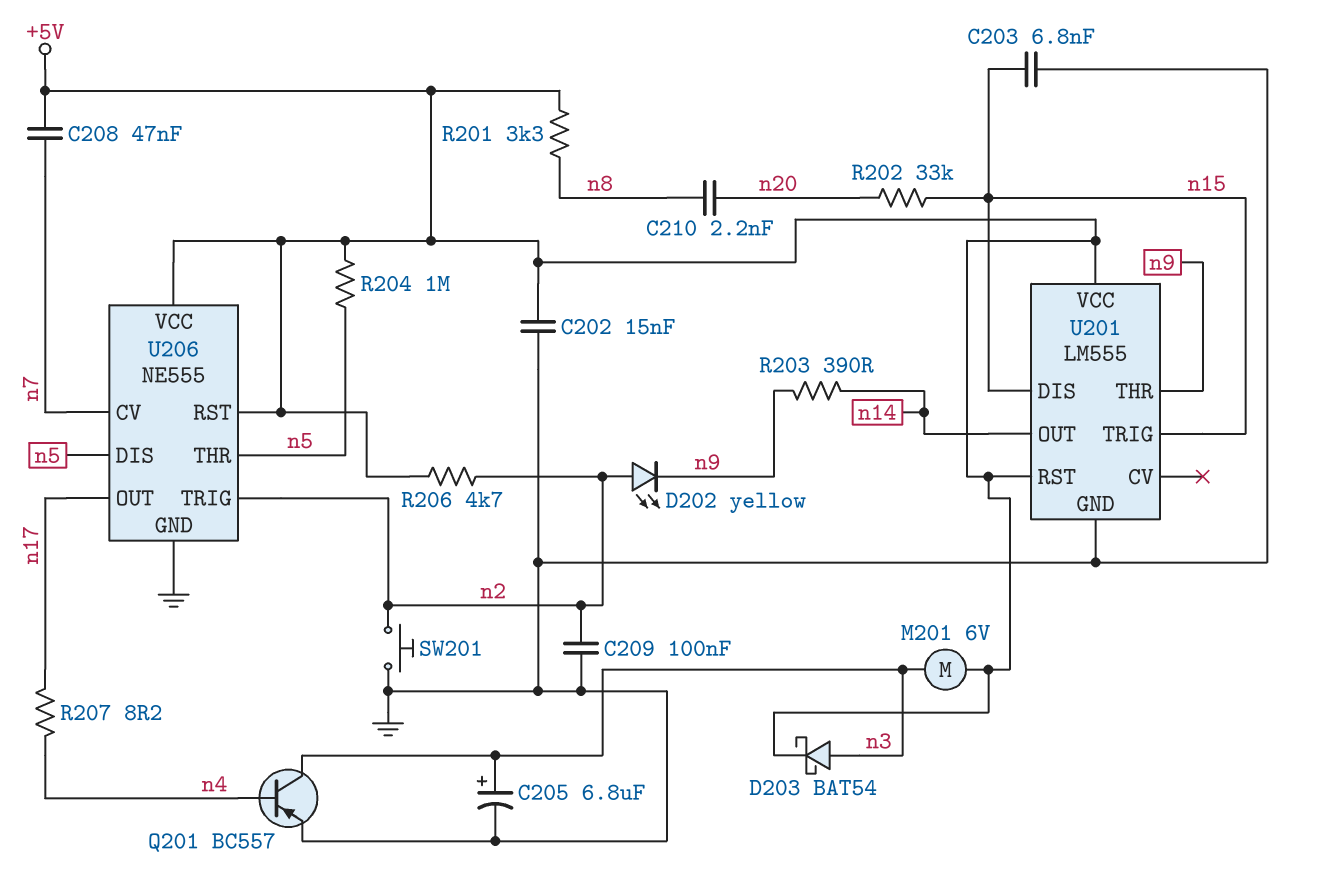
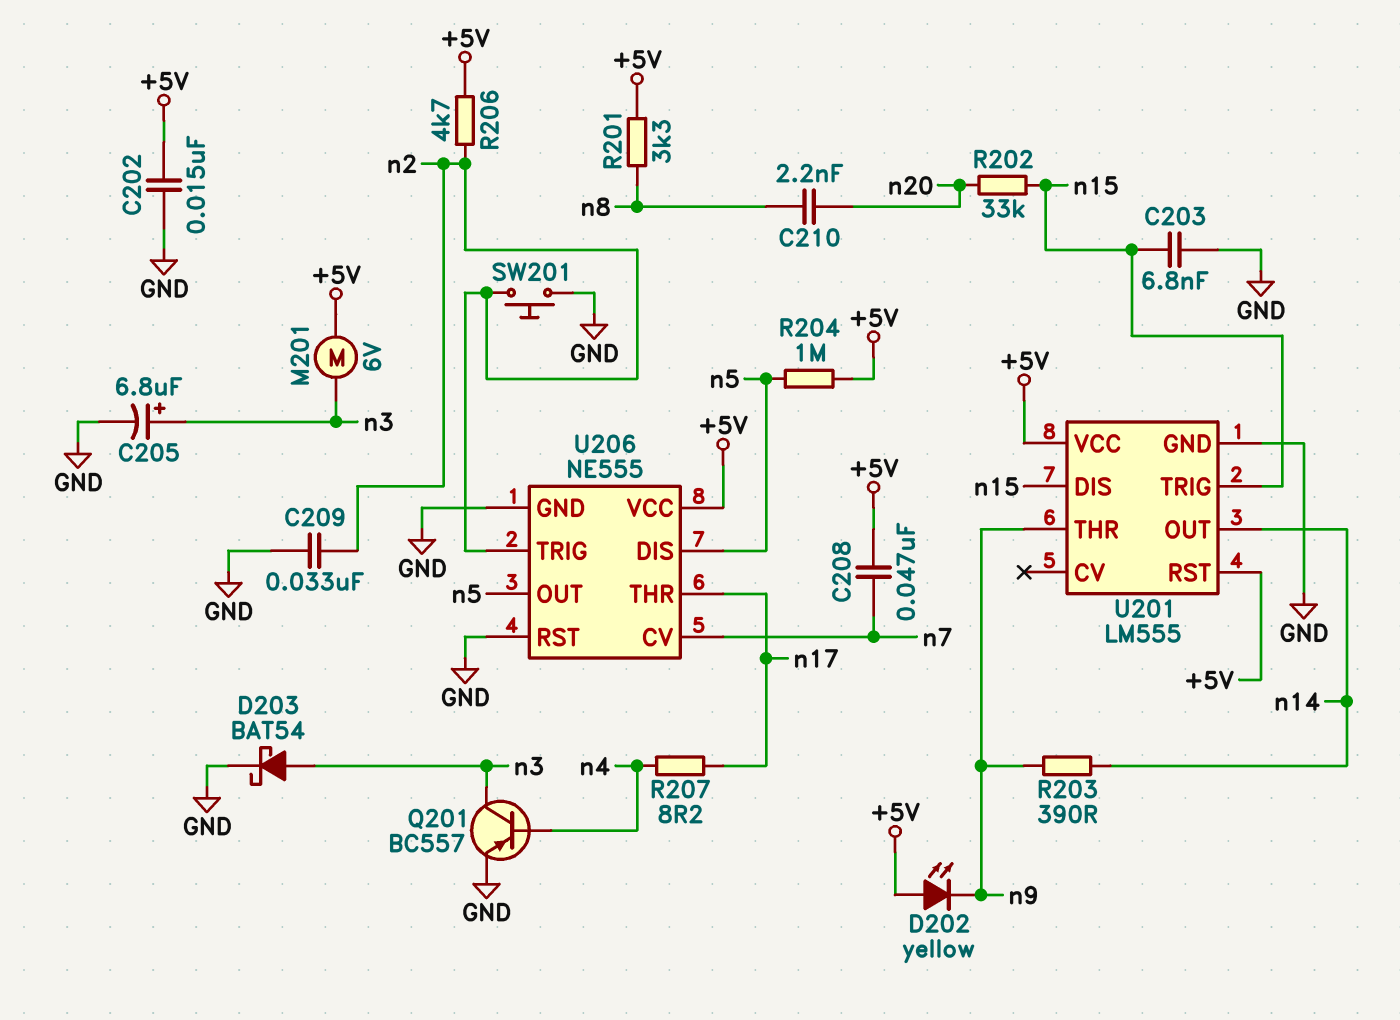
C209: 100nF (GND, n2) -> 33nF (GND, n2)
D202: LED yellow (A n2, K n9) -> LED yellow (A +5V, K n9)
D203: schottky BAT54 (A n3, K +5V) -> schottky BAT54 (A n3, K GND)
U206 pin OUT: n17 -> n5
U206 pin RST: +5V -> GND
U206 pin THR: n5 -> n17

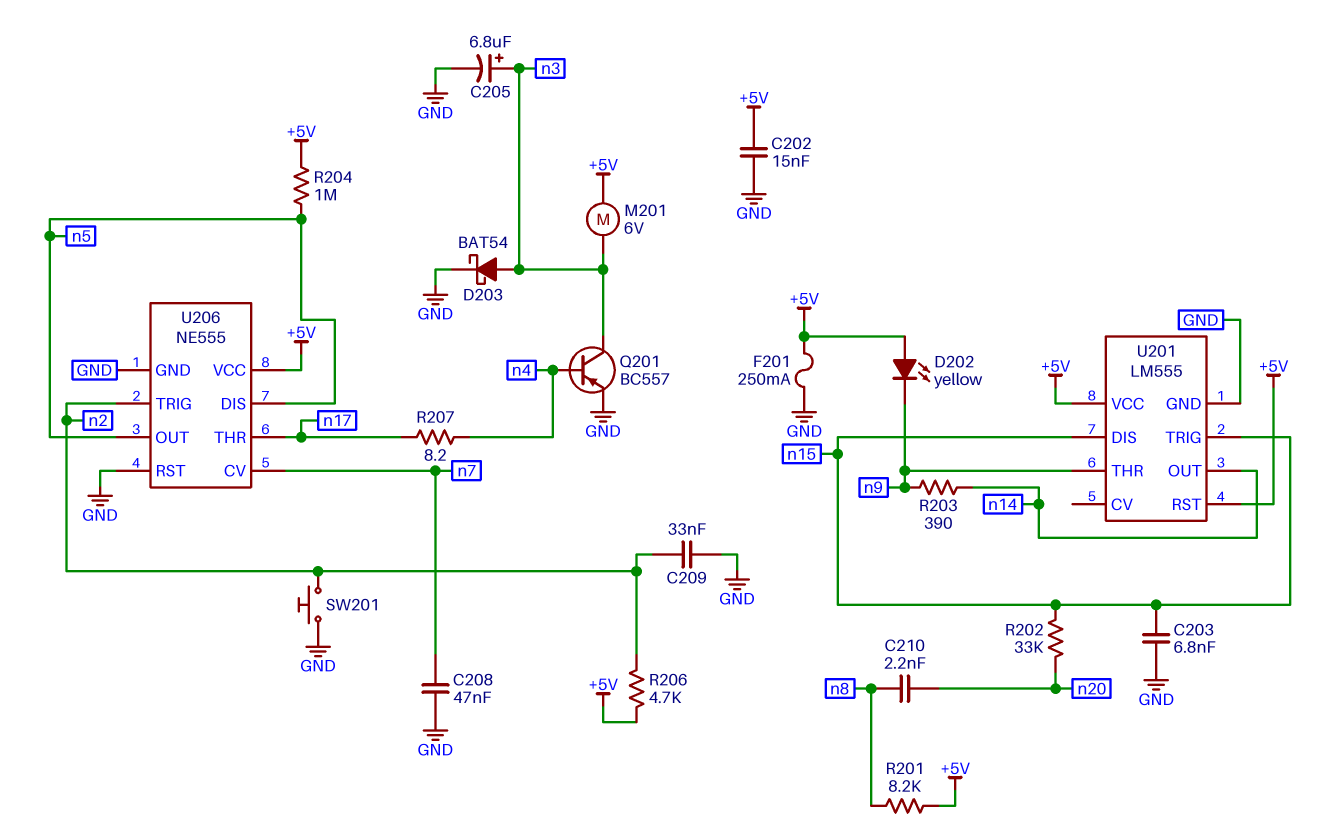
C208: 47nF (+5V, n7) -> 47nF (GND, n7)
F201: none -> 250mA (+5V, GND)
R201: 3.3k (+5V, n8) -> 8.2k (+5V, n8)

